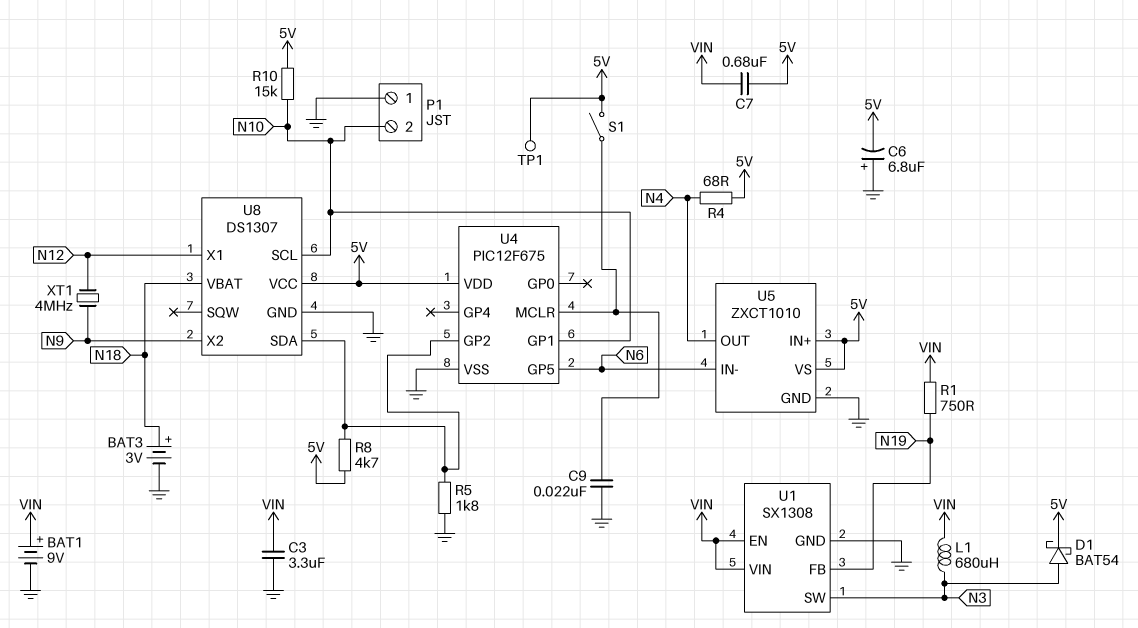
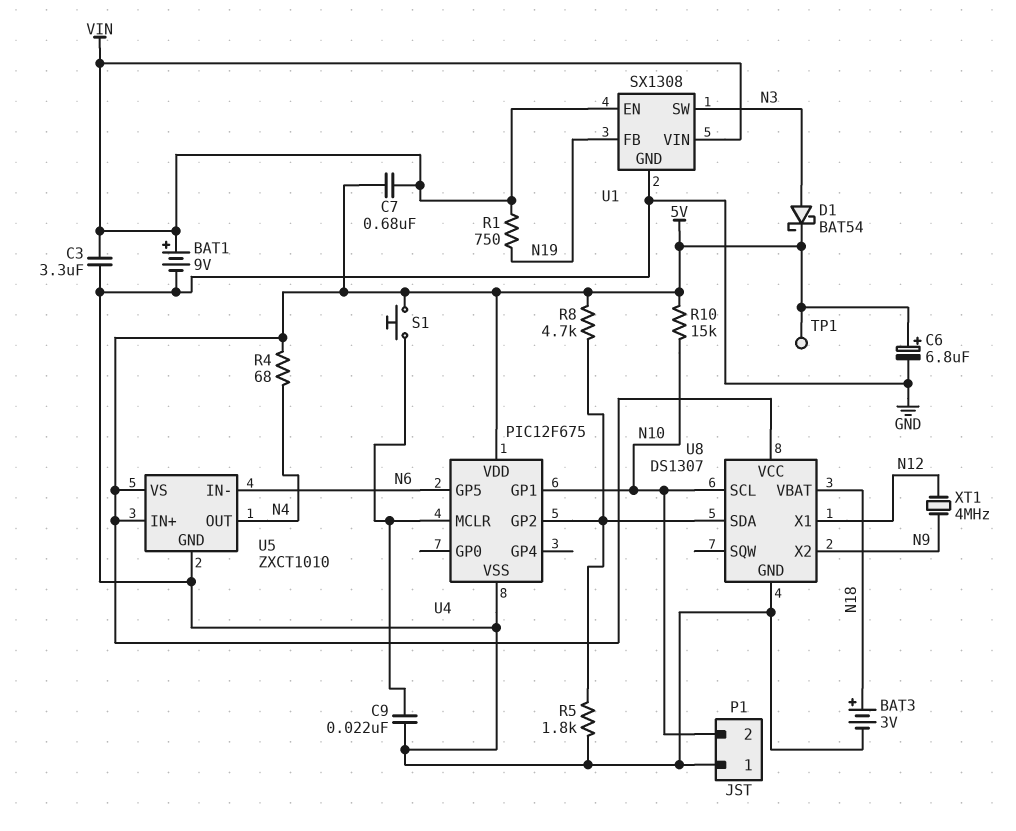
C6: 6.8uF (plus GND, minus 5V) -> 6.8uF (plus 5V, minus GND)
L1: 680uH (N3, VIN) -> none
S1: switch (5V, U4/MCLR) -> button (5V, U4/MCLR)

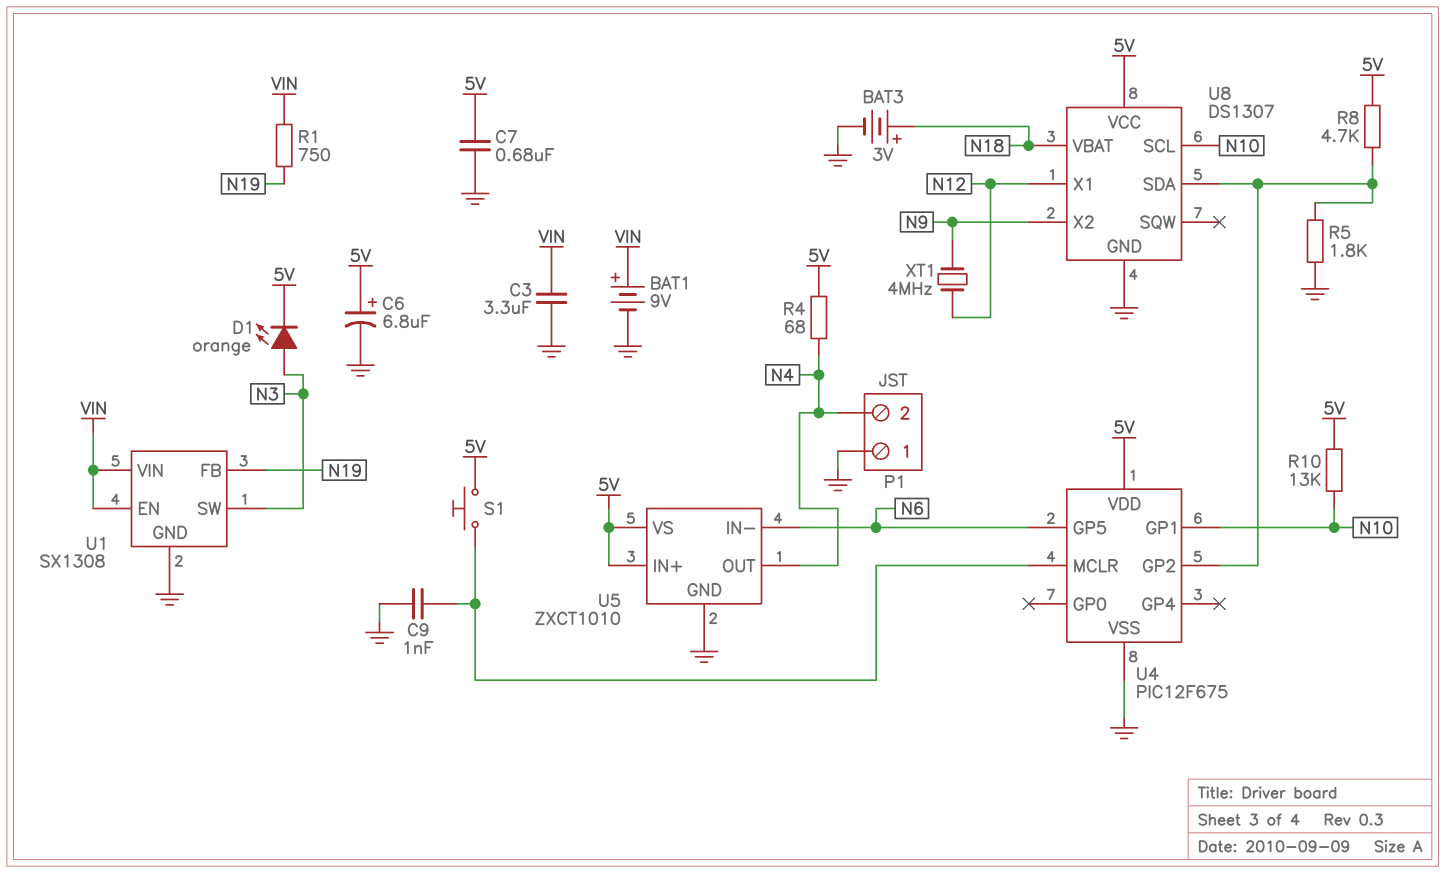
C7: 680nF (5V, VIN) -> 680nF (5V, GND)
C9: 22nF (GND, U4/MCLR) -> 1nF (GND, U4/MCLR)
D1: schottky BAT54 (A N3, K 5V) -> LED orange (A N3, K 5V)
P1 pin 2: N10 -> N4
R10: 15k (5V, N10) -> 13k (5V, N10)
TP1: test point (5V) -> none

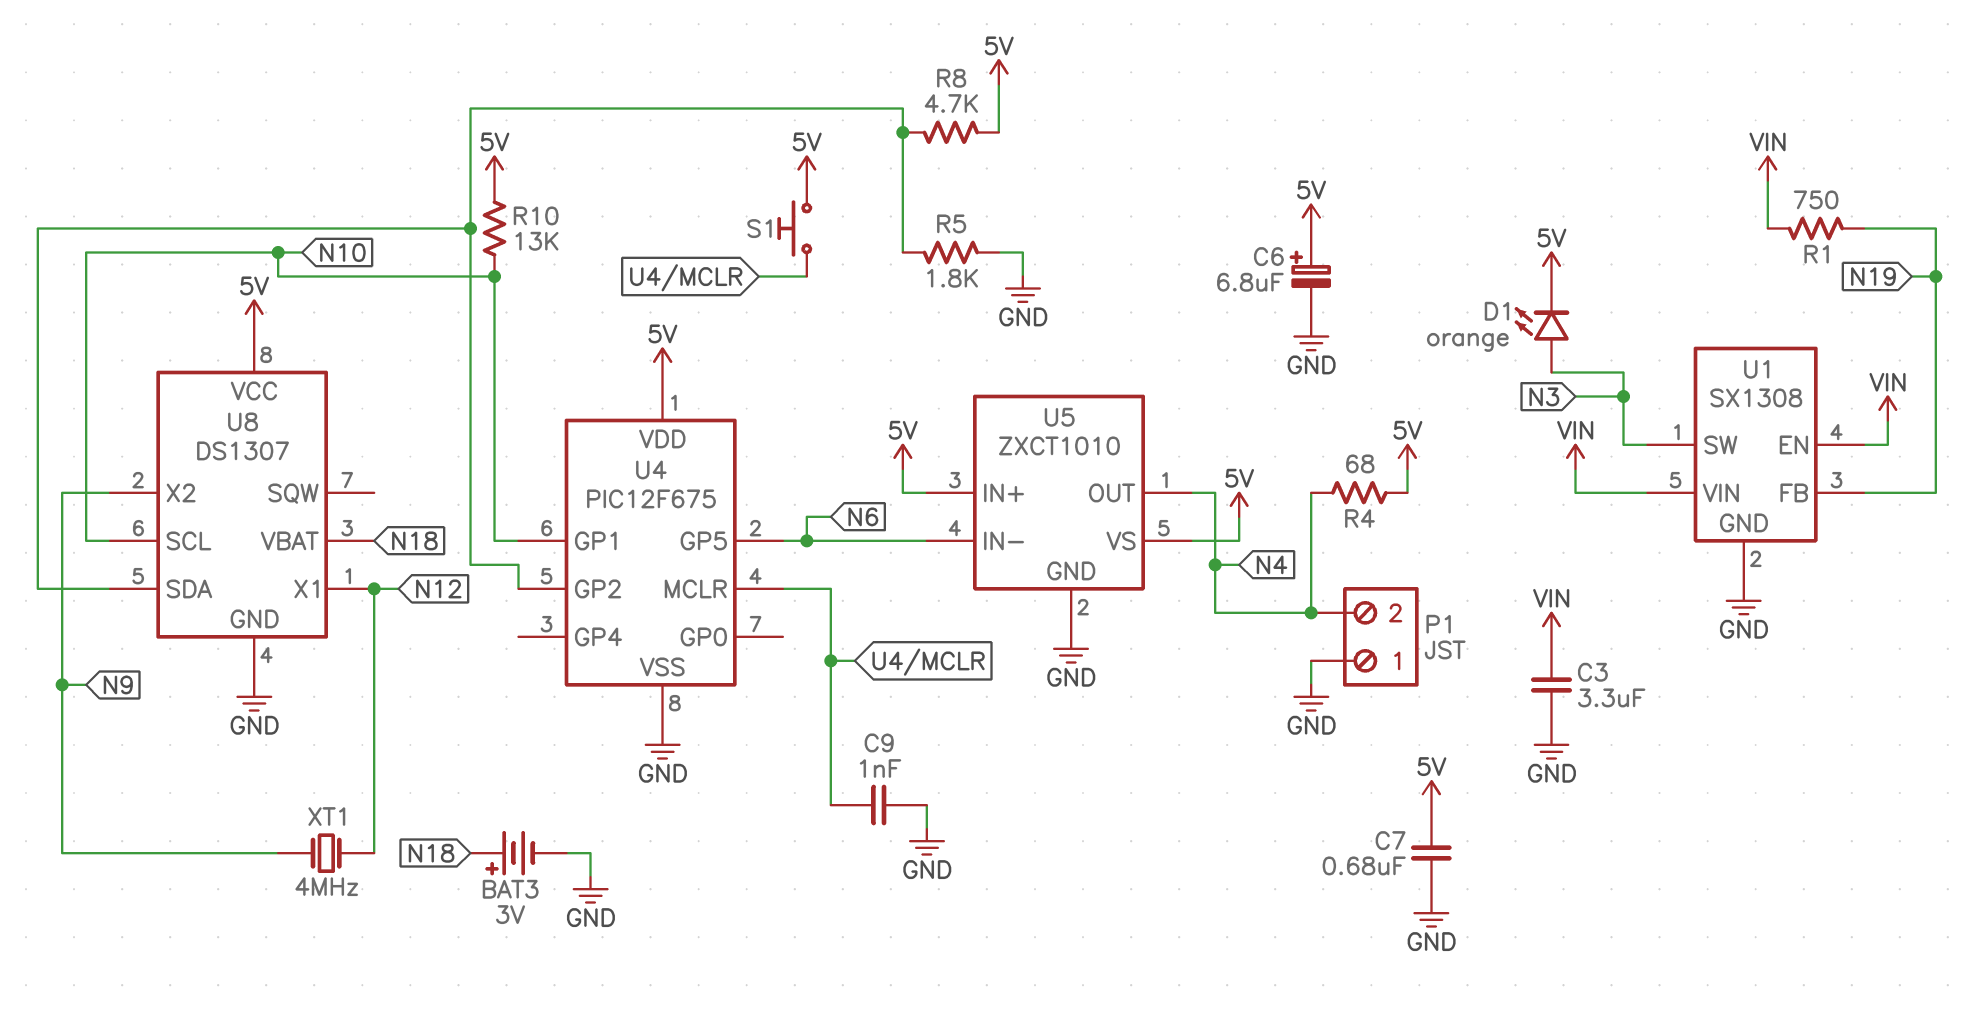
BAT1: 9V (plus VIN, minus GND) -> none

